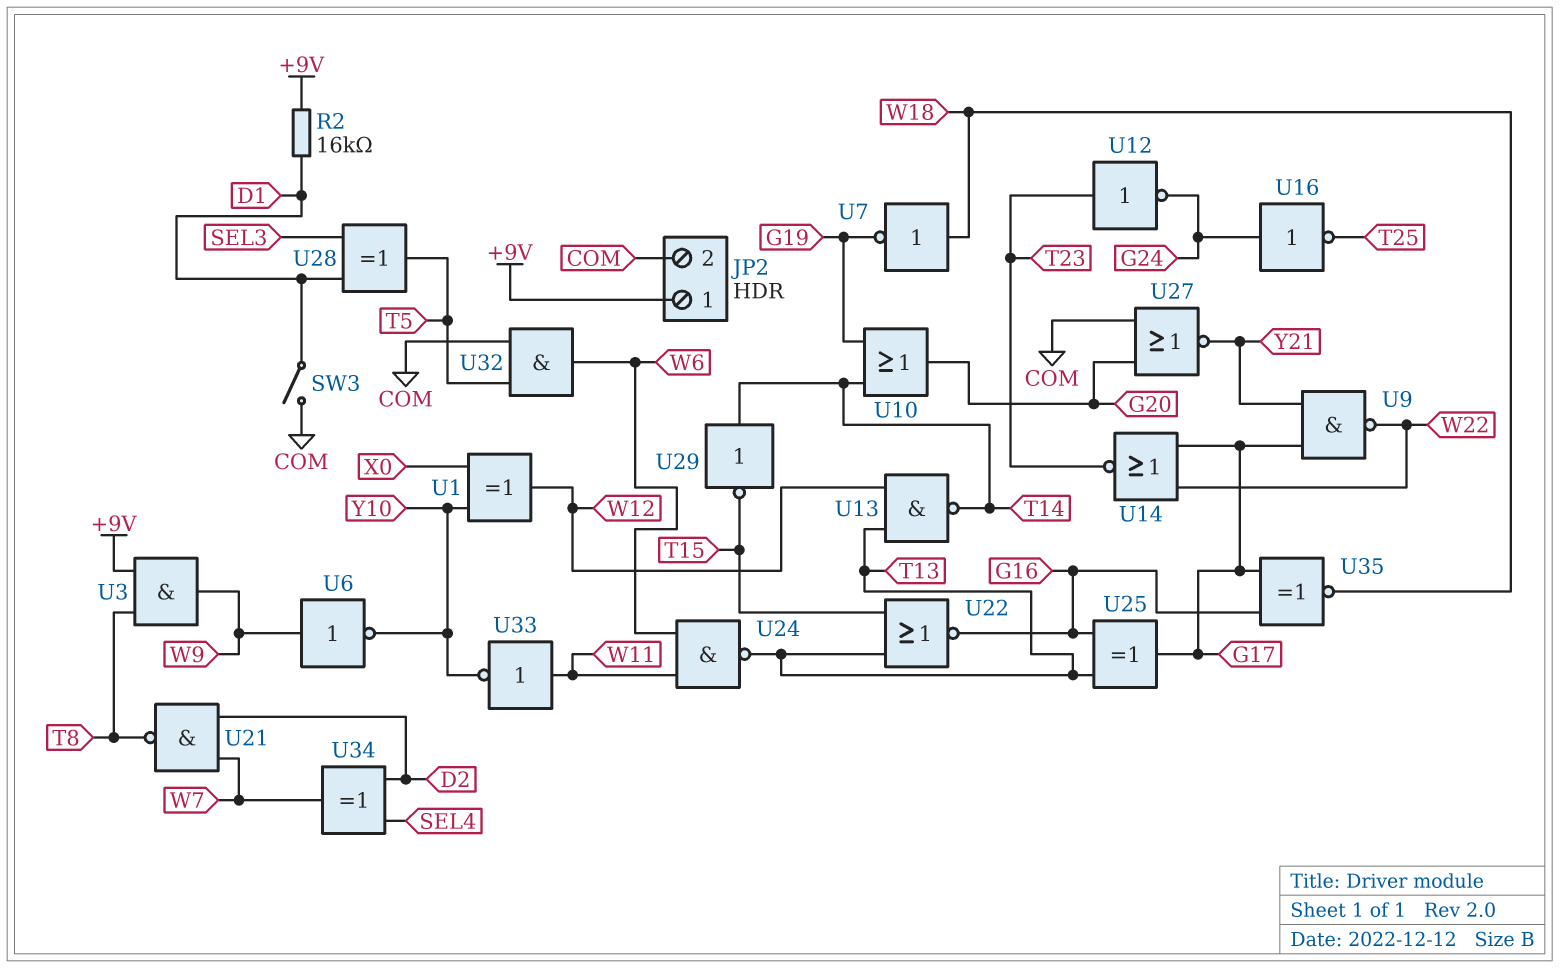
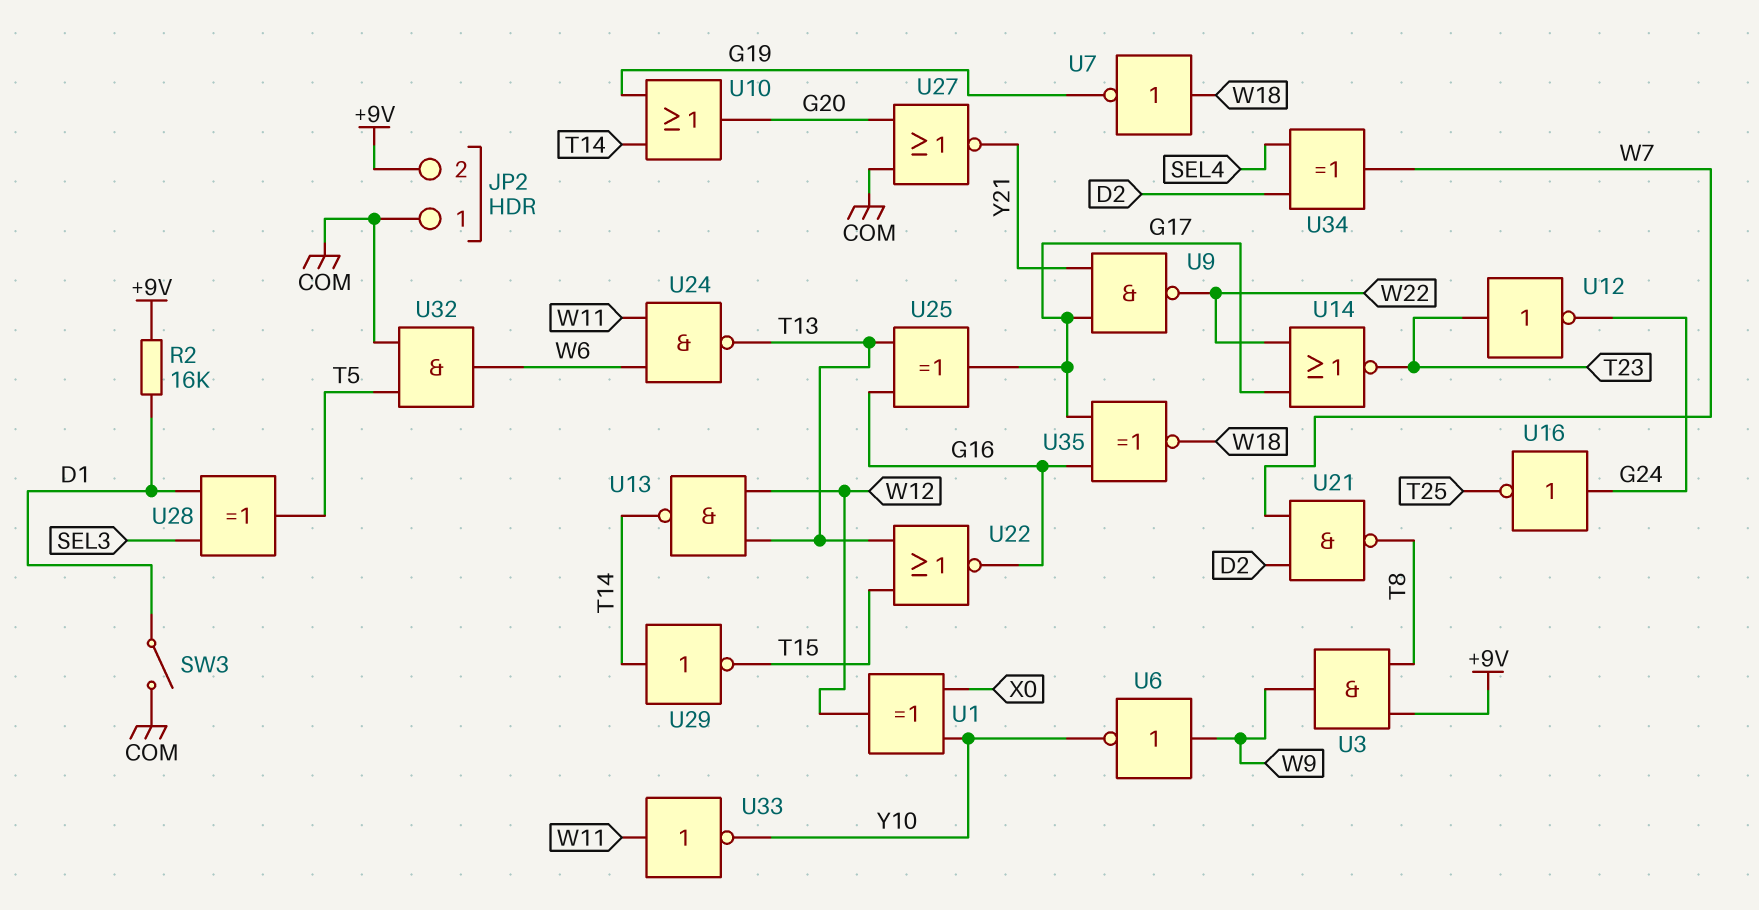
JP2 pin 1: +9V -> COM
JP2 pin 2: COM -> +9V

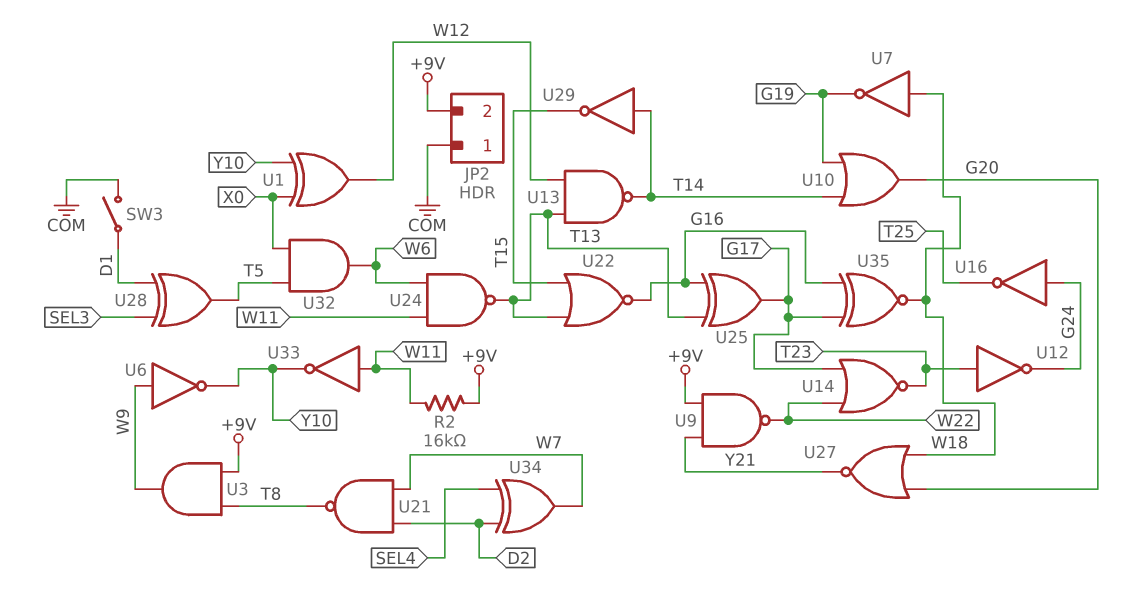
R2: 16k (+9V, D1) -> 16k (+9V, W11)
U9: NAND (in G17, in Y21, out W22) -> NAND (in +9V, in Y21, out W22)
U27: NOR (in COM, in G20, out Y21) -> NOR (in G20, in W18, out Y21)
U32: AND (in COM, in T5, out W6) -> AND (in T5, in X0, out W6)

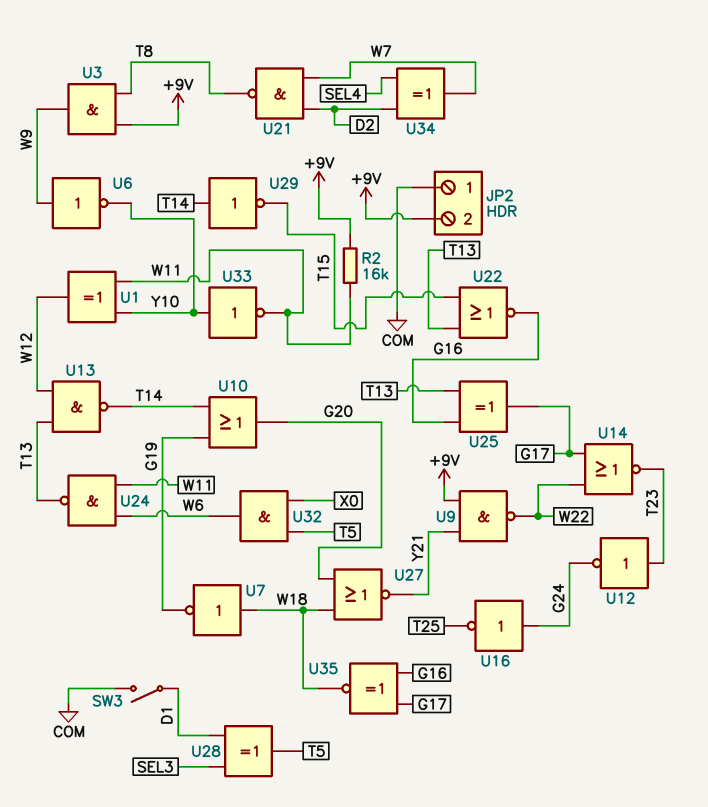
U1: XOR (in X0, in Y10, out W12) -> XOR (in W11, in Y10, out W12)
U33: NOT (in W11, out Y10) -> NOT (in Y10, out W11)

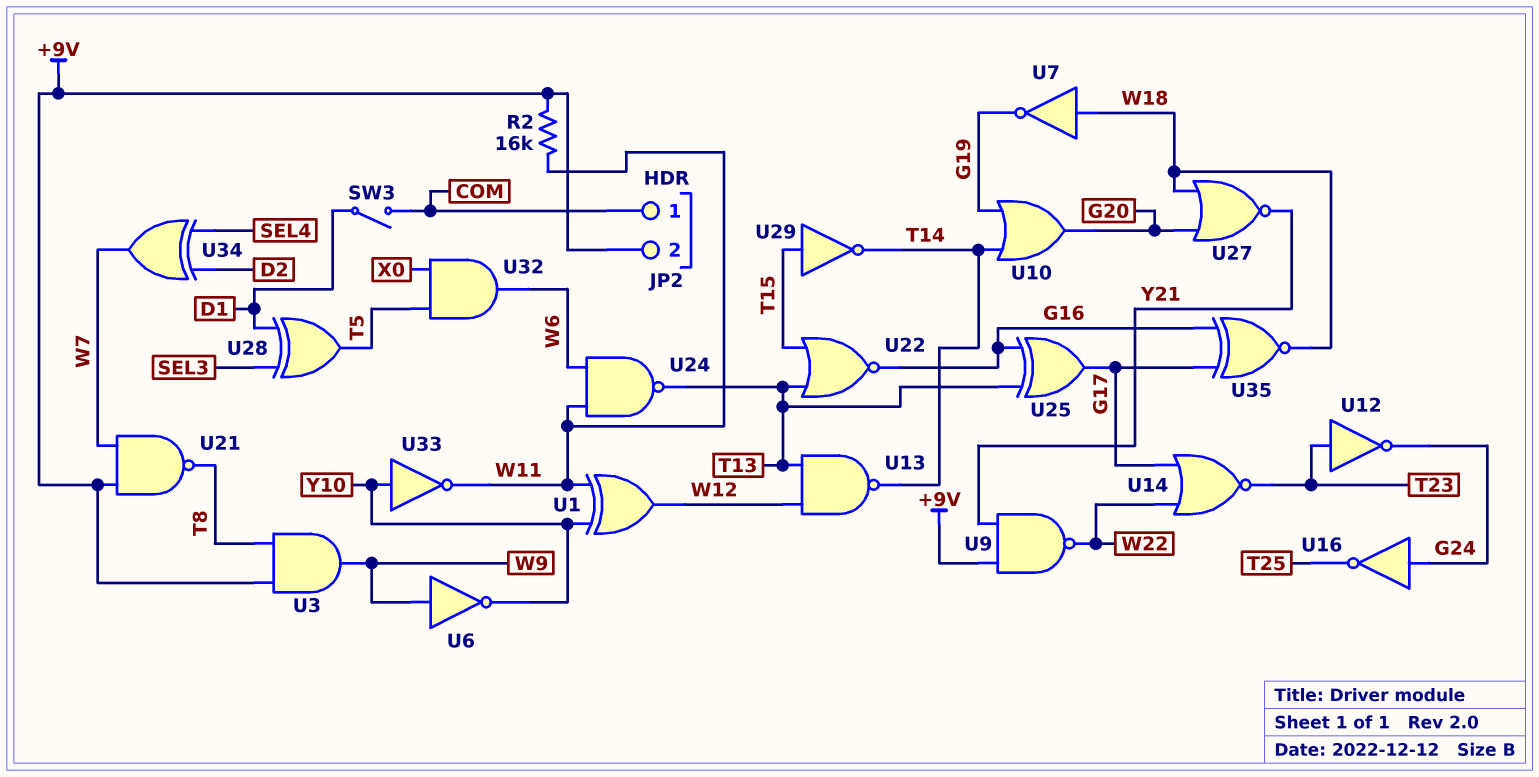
U21: NAND (in D2, in W7, out T8) -> NAND (in +9V, in W7, out T8)
U29: NOT (in T14, out T15) -> NOT (in T15, out T14)

